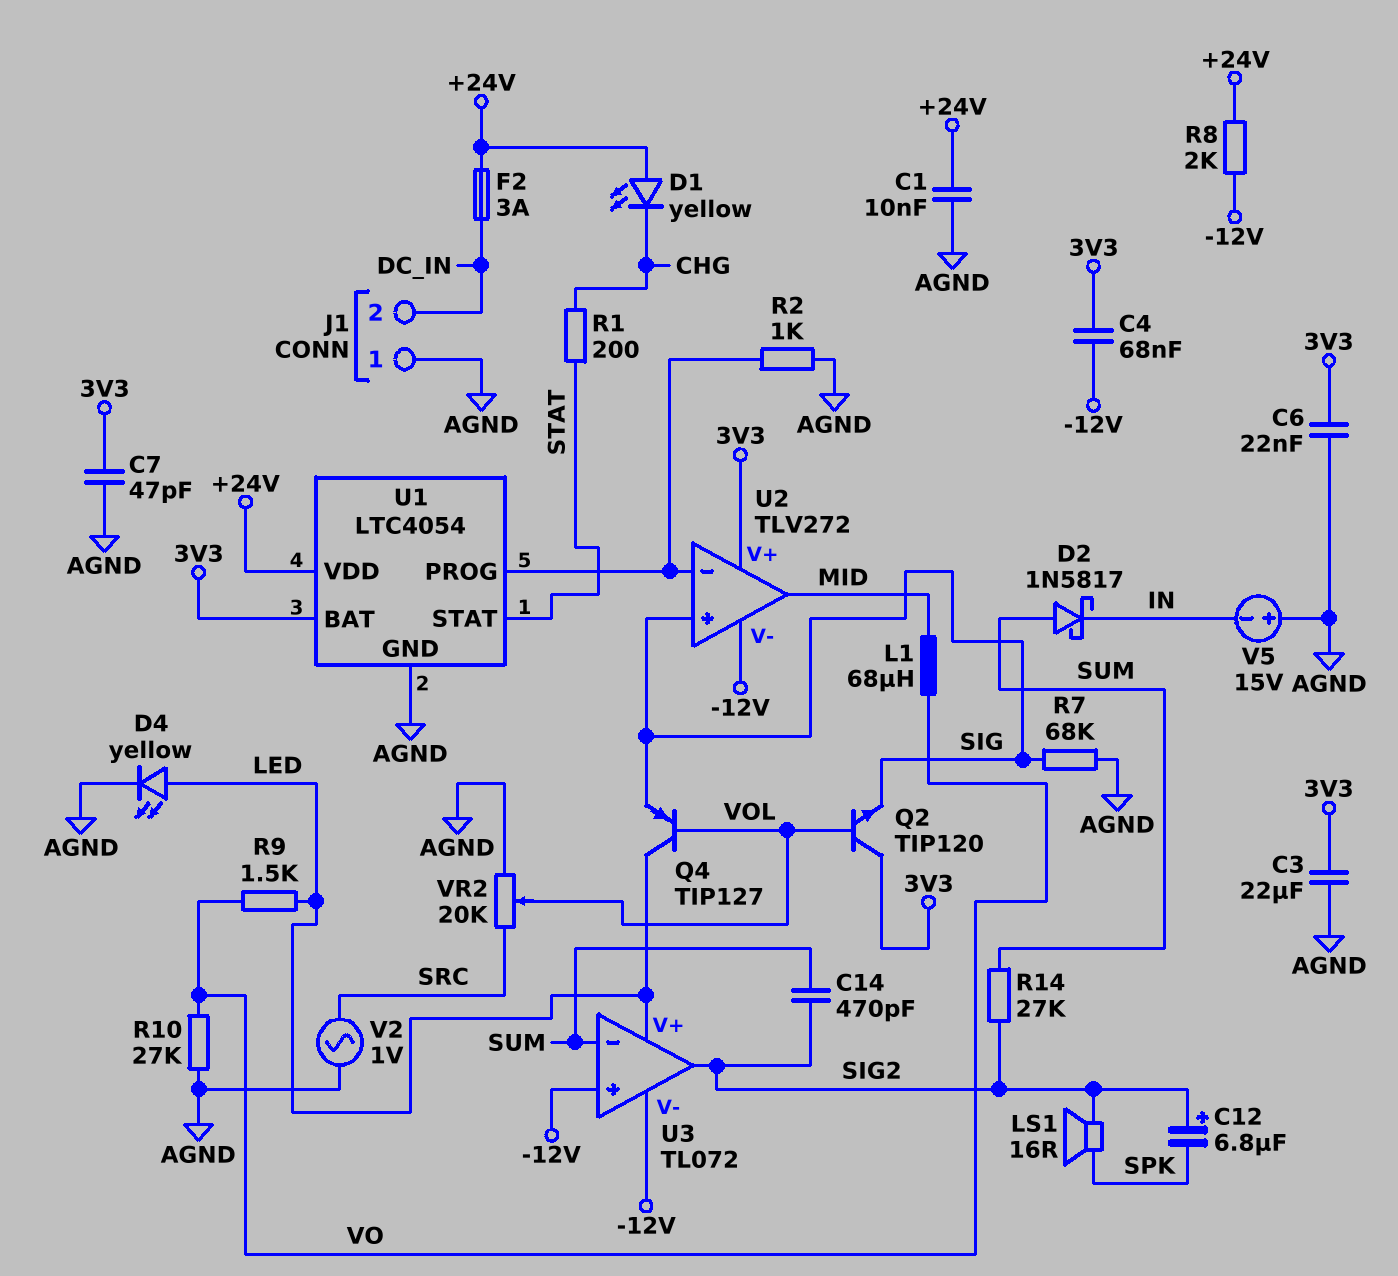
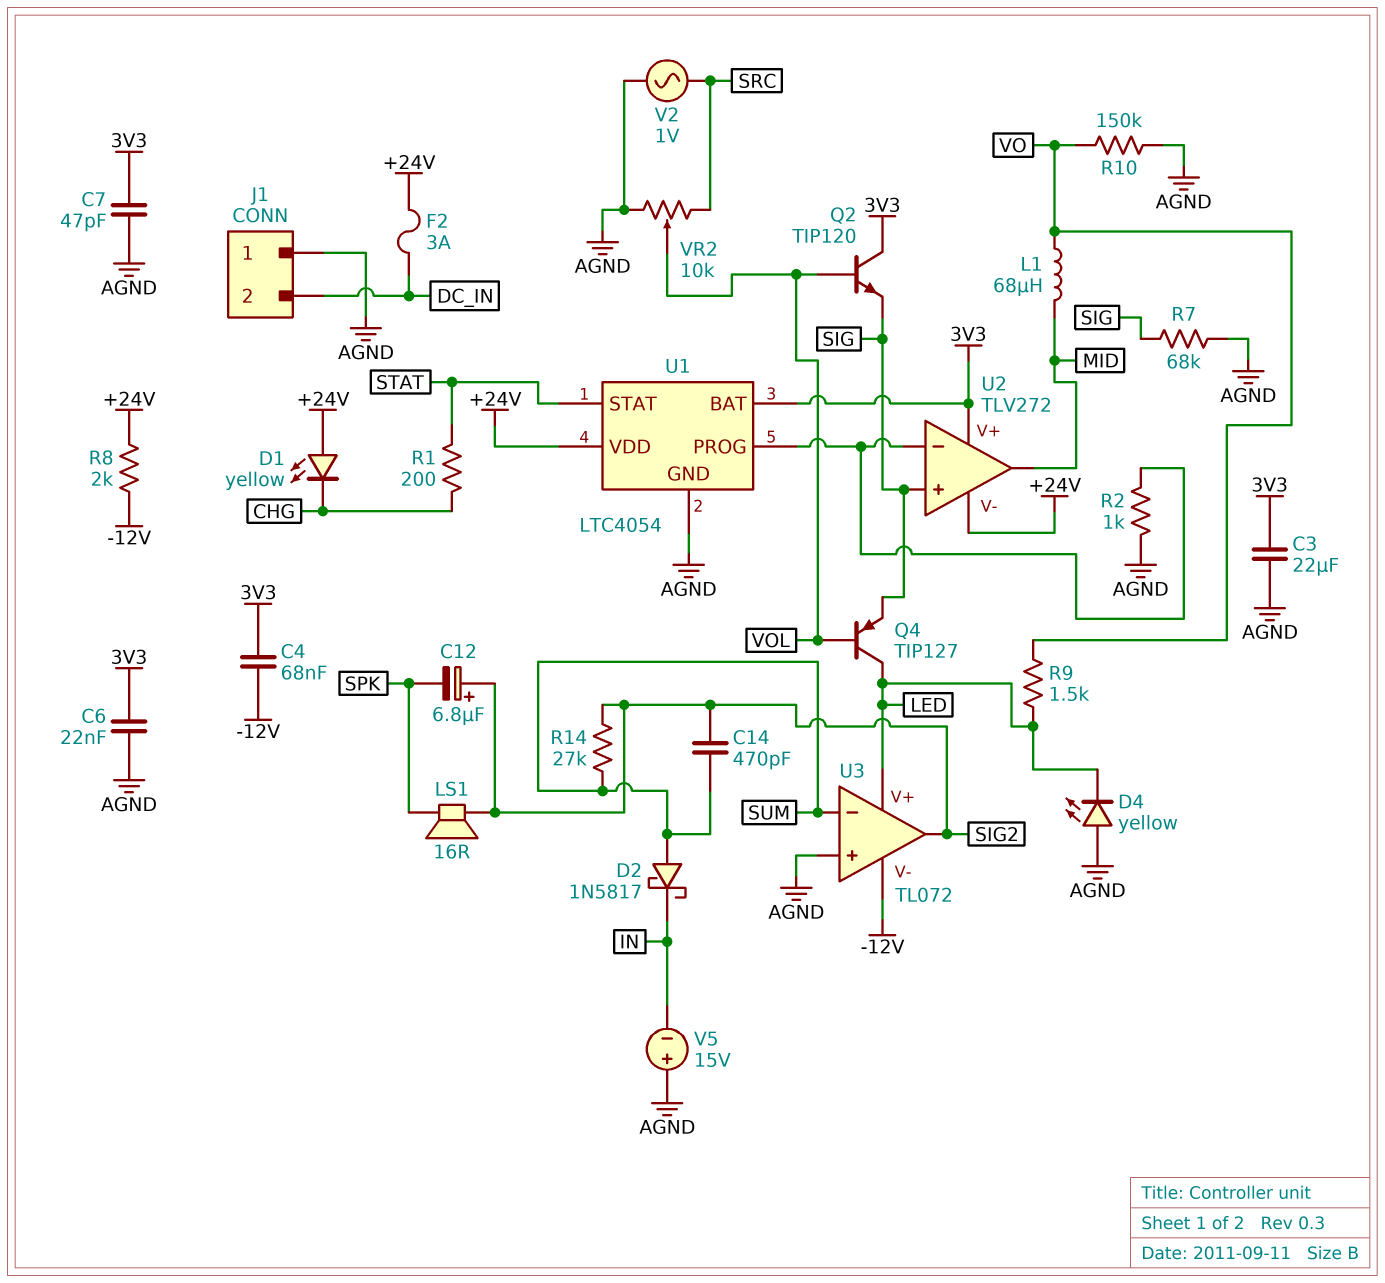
C1: 10nF (+24V, AGND) -> none
D4: LED yellow (A LED, K AGND) -> LED yellow (A AGND, K LED)
R10: 27k (AGND, VO) -> 150k (AGND, VO)
U2 pin V-: -12V -> +24V
U3 pin in+: -12V -> AGND
VR2: 20k (AGND, SRC, wiper VOL) -> 10k (AGND, SRC, wiper VOL)

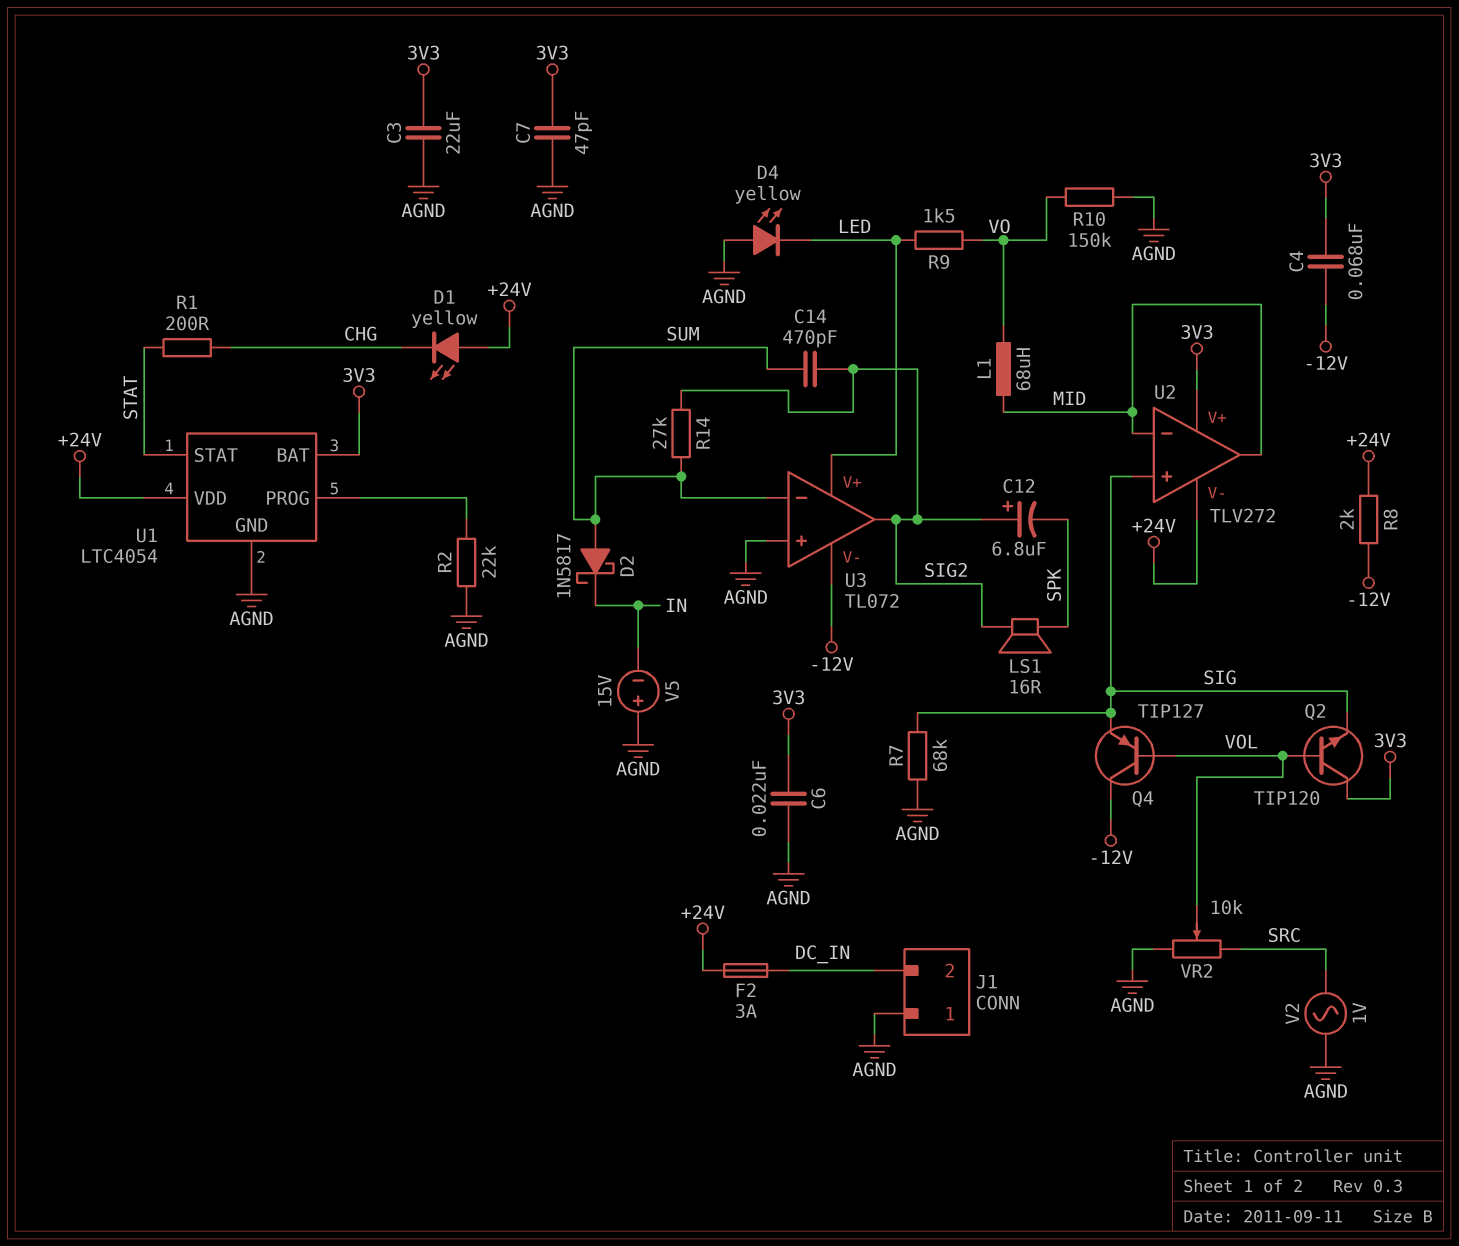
Q4: PNP TIP127 (B VOL, C LED, E SIG) -> PNP TIP127 (B VOL, C -12V, E SIG)
R2: 1k (AGND, U1/PROG) -> 22k (AGND, U1/PROG)
U2 pin in-: U1/PROG -> MID

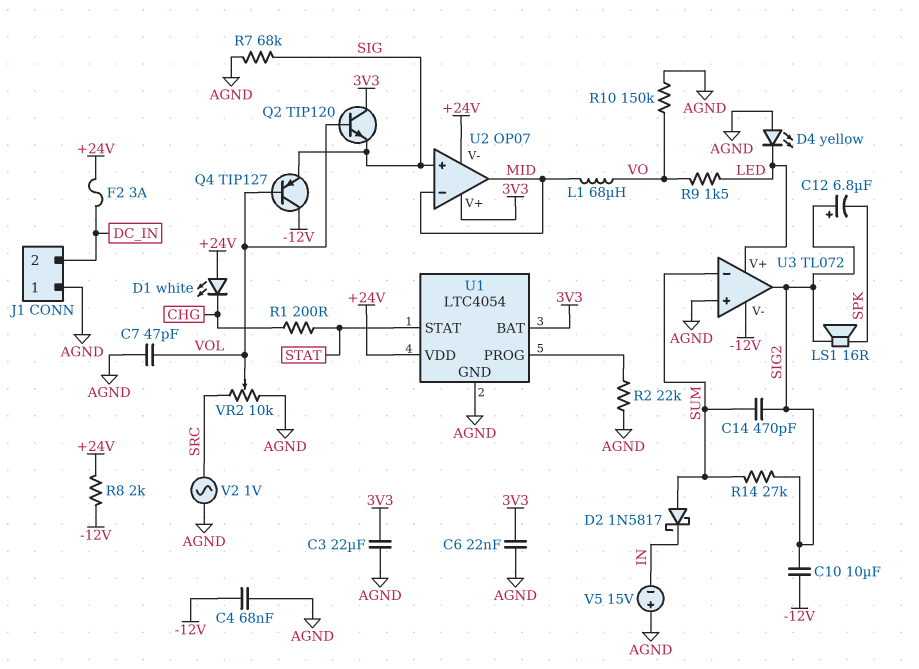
C4: 68nF (-12V, 3V3) -> 68nF (-12V, AGND)
C7: 47pF (3V3, AGND) -> 47pF (AGND, VOL)
C10: none -> 10uF (-12V, SIG2)
D1: LED yellow (A +24V, K CHG) -> LED white (A +24V, K CHG)
U2: TLV272 -> OP07

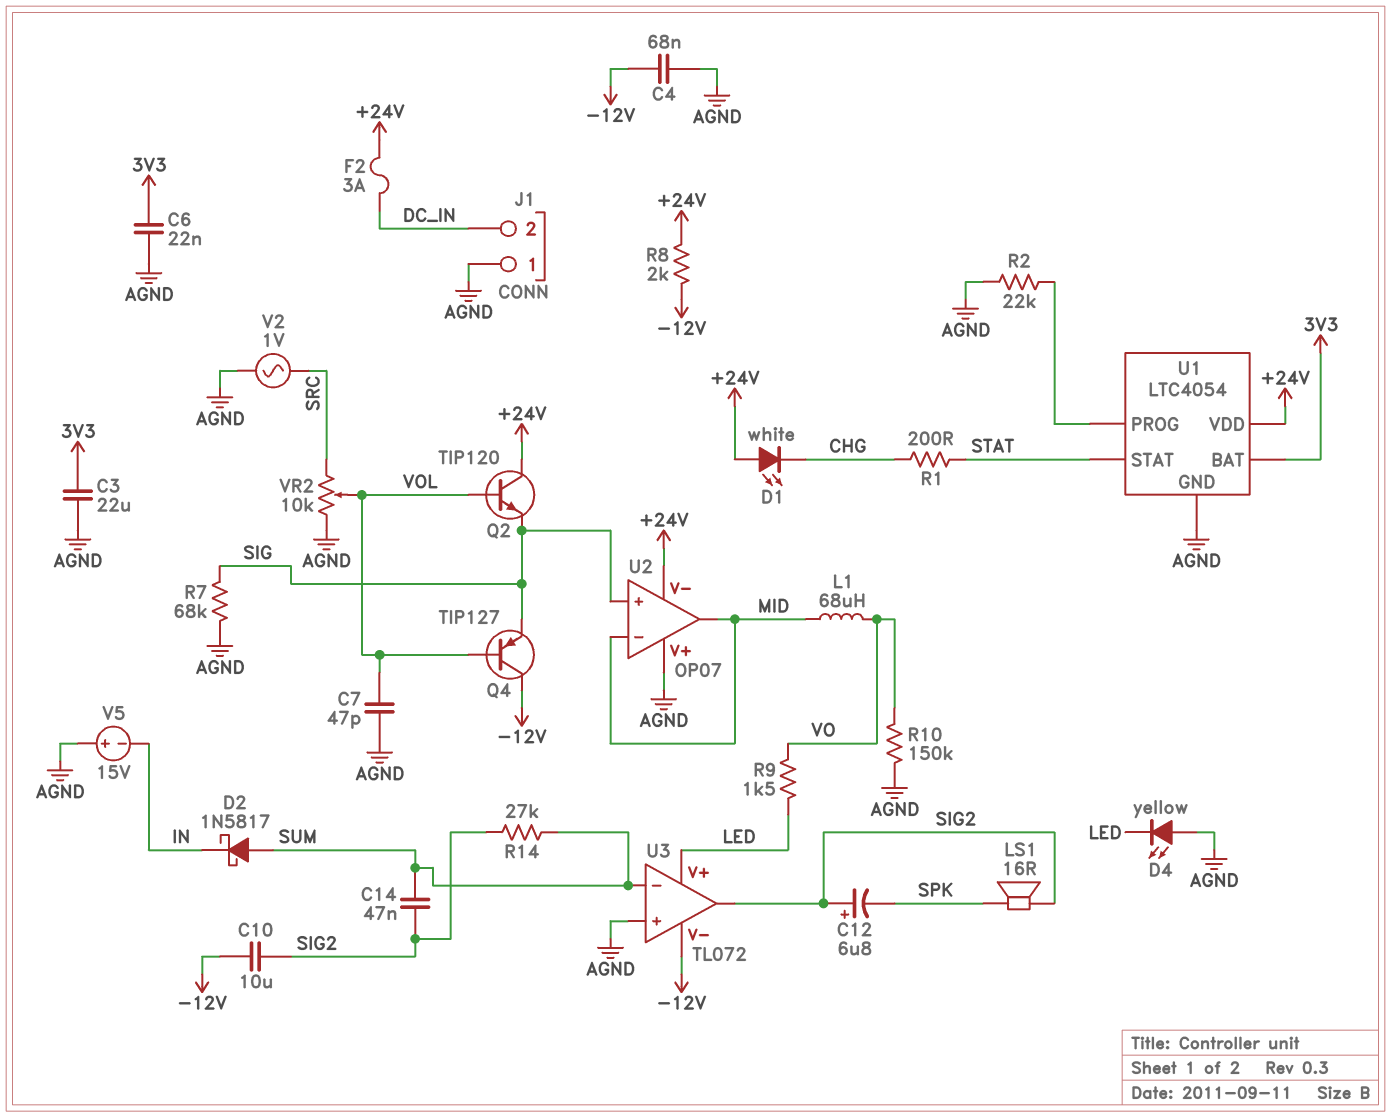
C14: 470pF (SIG2, SUM) -> 47nF (SIG2, SUM)
Q2: NPN TIP120 (B VOL, C 3V3, E SIG) -> NPN TIP120 (B VOL, C +24V, E SIG)
U2 pin V+: 3V3 -> AGND

